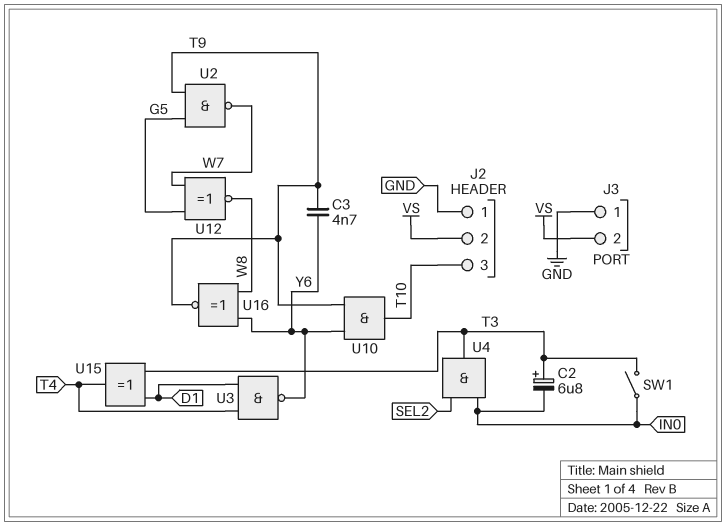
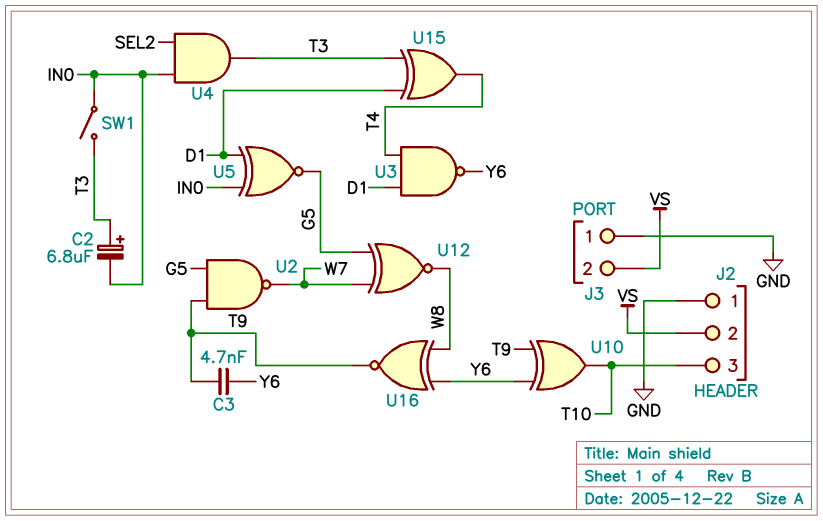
U5: none -> XNOR (in D1, in IN0, out G5)
U10: AND (in T9, in Y6, out T10) -> XOR (in T9, in Y6, out T10)

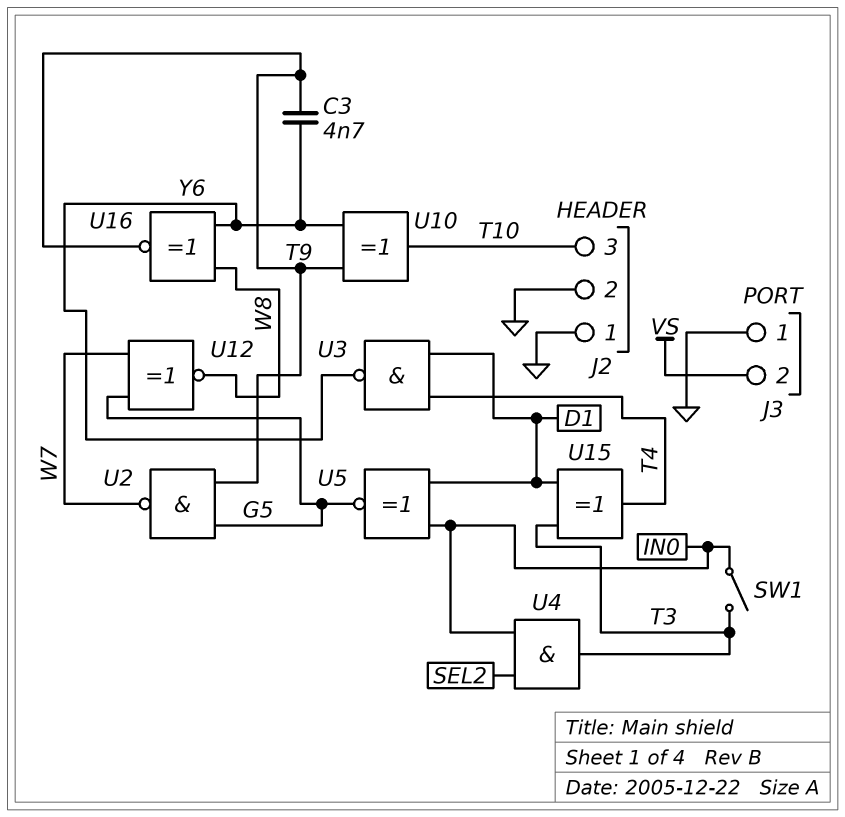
C2: 6.8uF (plus T3, minus IN0) -> none
J2 pin 2: VS -> GND

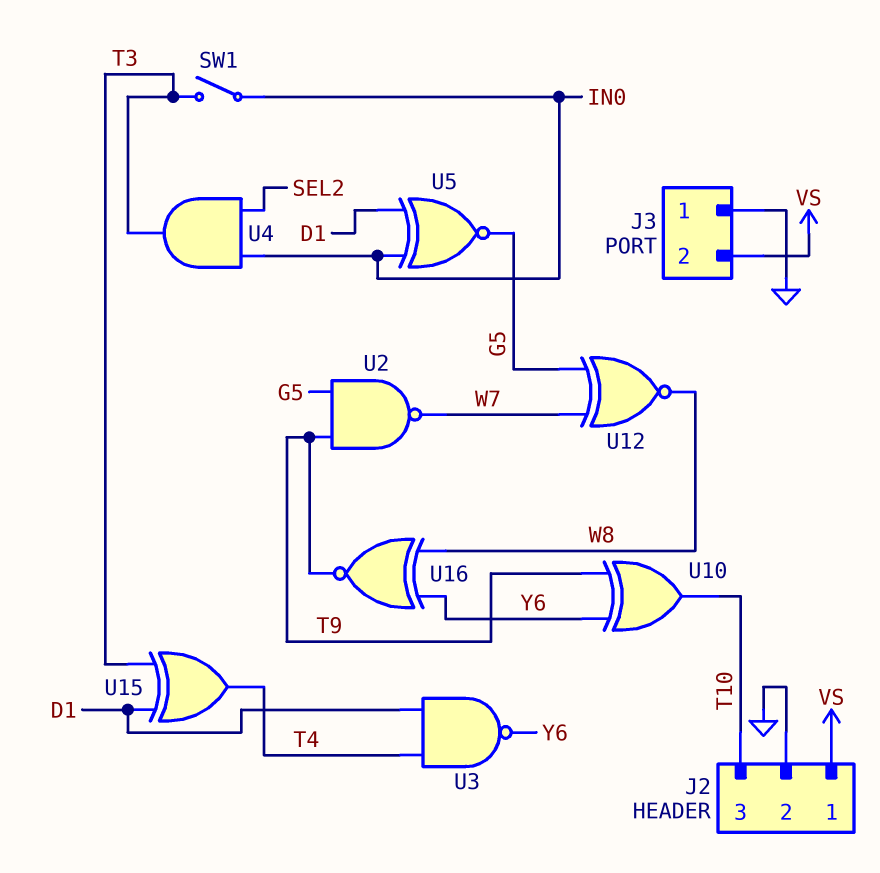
C3: 4.7nF (T9, Y6) -> none
J2 pin 1: GND -> VS

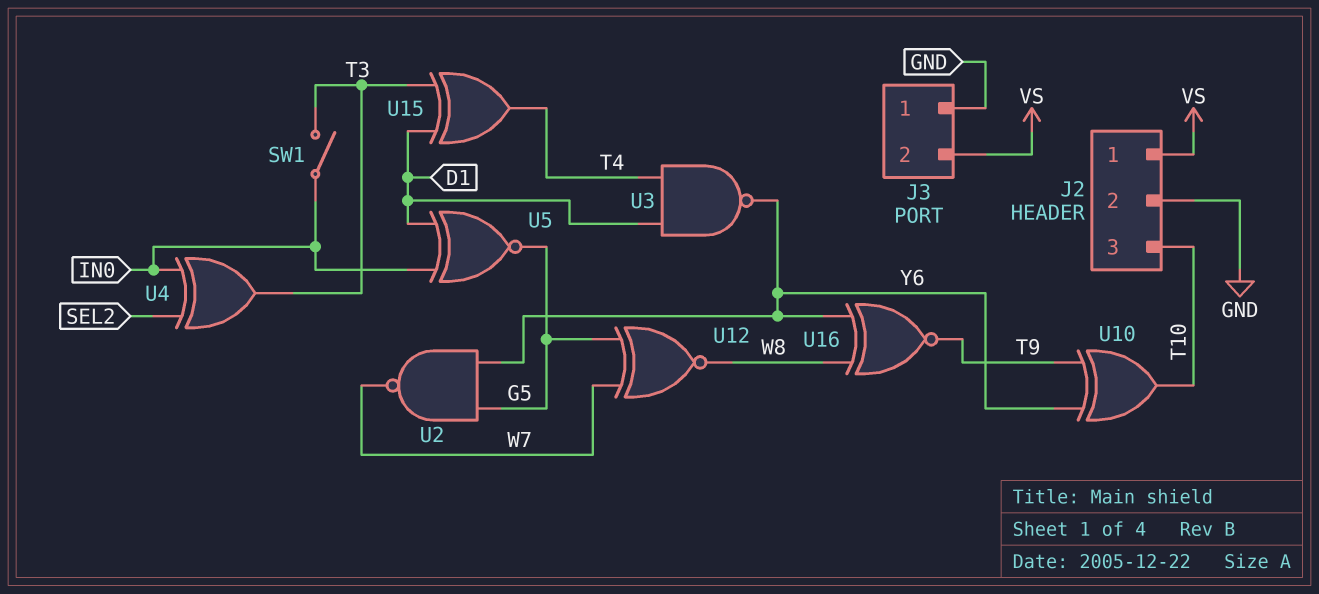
U2: NAND (in G5, in T9, out W7) -> NAND (in G5, in Y6, out W7)
U4: AND (in IN0, in SEL2, out T3) -> XOR (in IN0, in SEL2, out T3)

